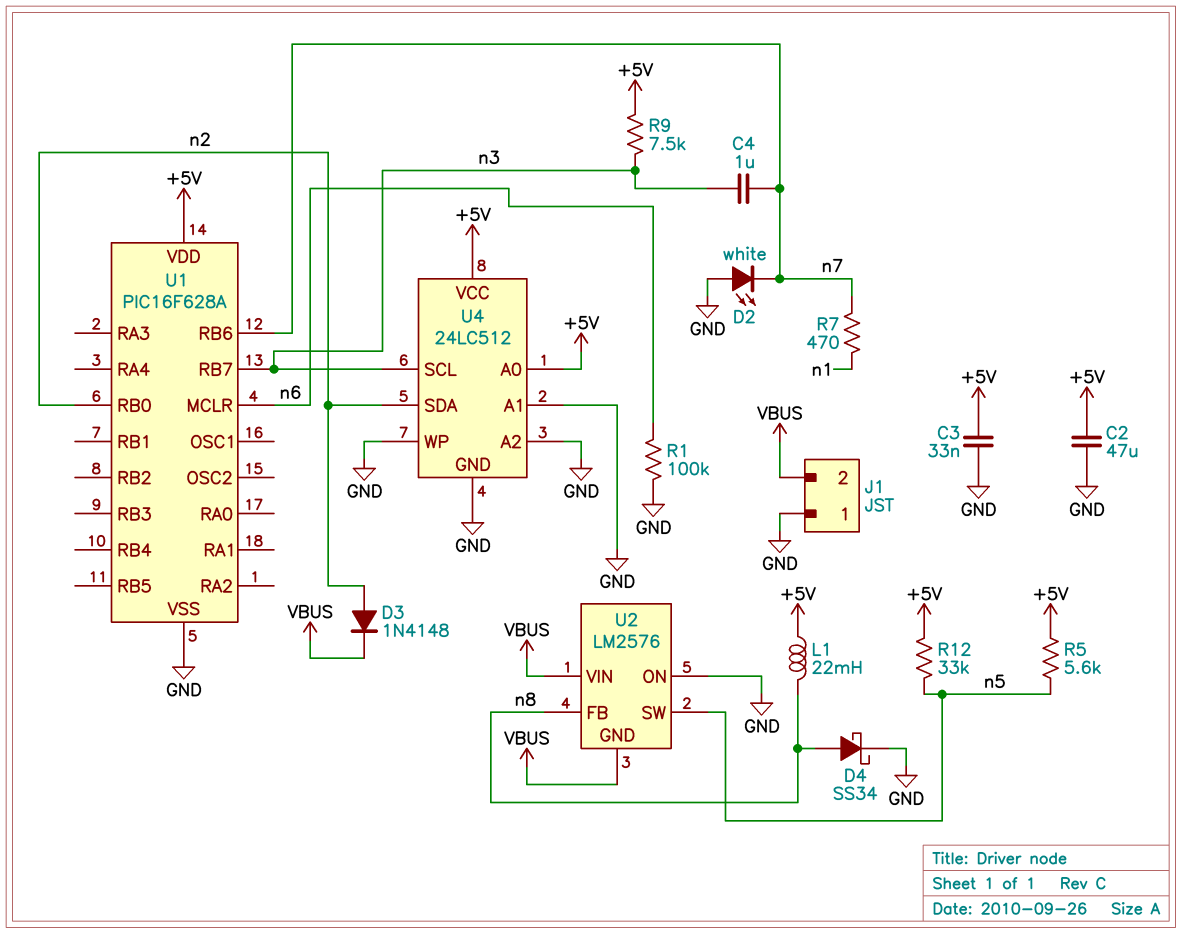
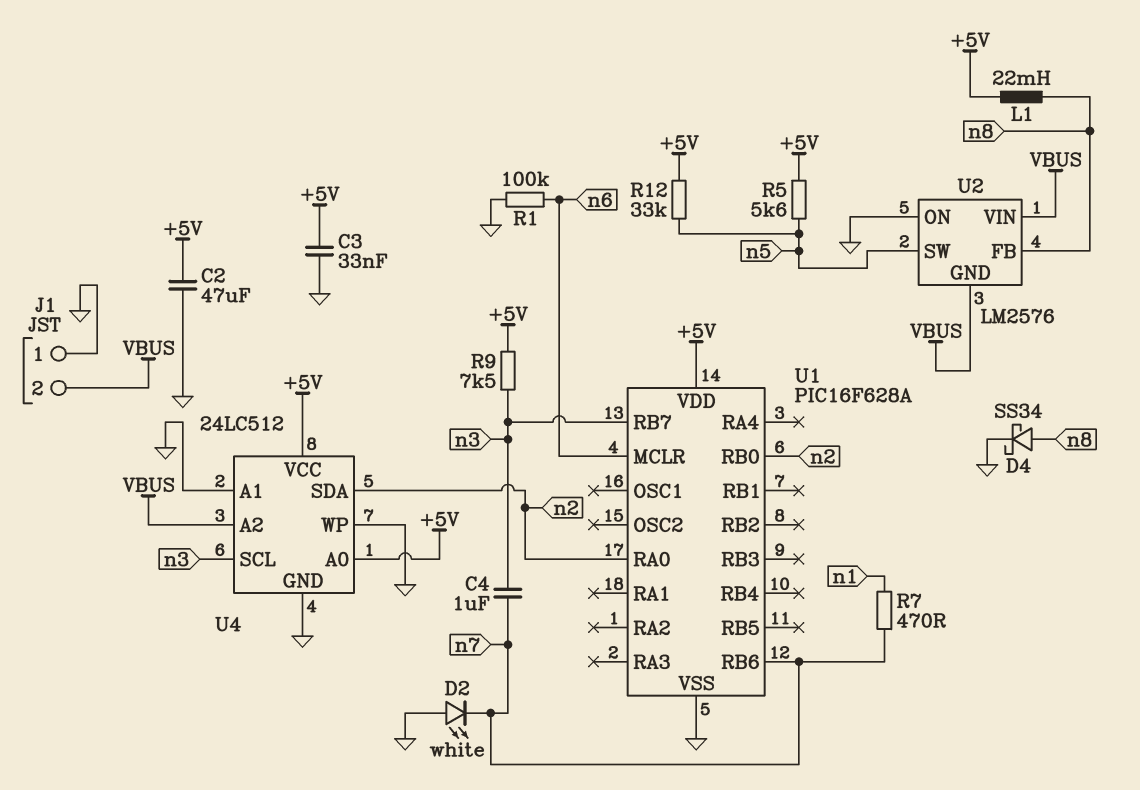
D3: diode 1N4148 (A n2, K VBUS) -> none
U1 pin RA0: none -> n2
U4 pin A2: GND -> VBUS

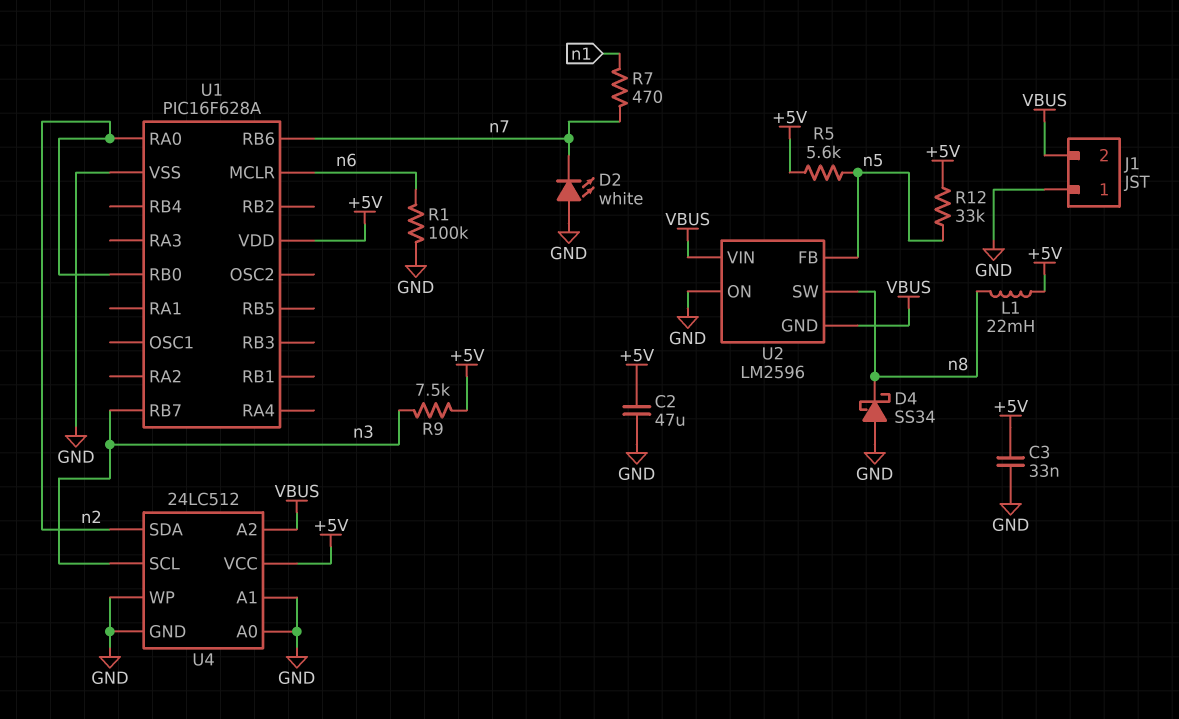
C4: 1uF (n3, n7) -> none
D4: schottky SS34 (A n8, K GND) -> schottky SS34 (A GND, K n8)
U2: LM2576 -> LM2596
U2 pin FB: n8 -> n5
U2 pin SW: n5 -> n8
U4 pin A0: +5V -> GND

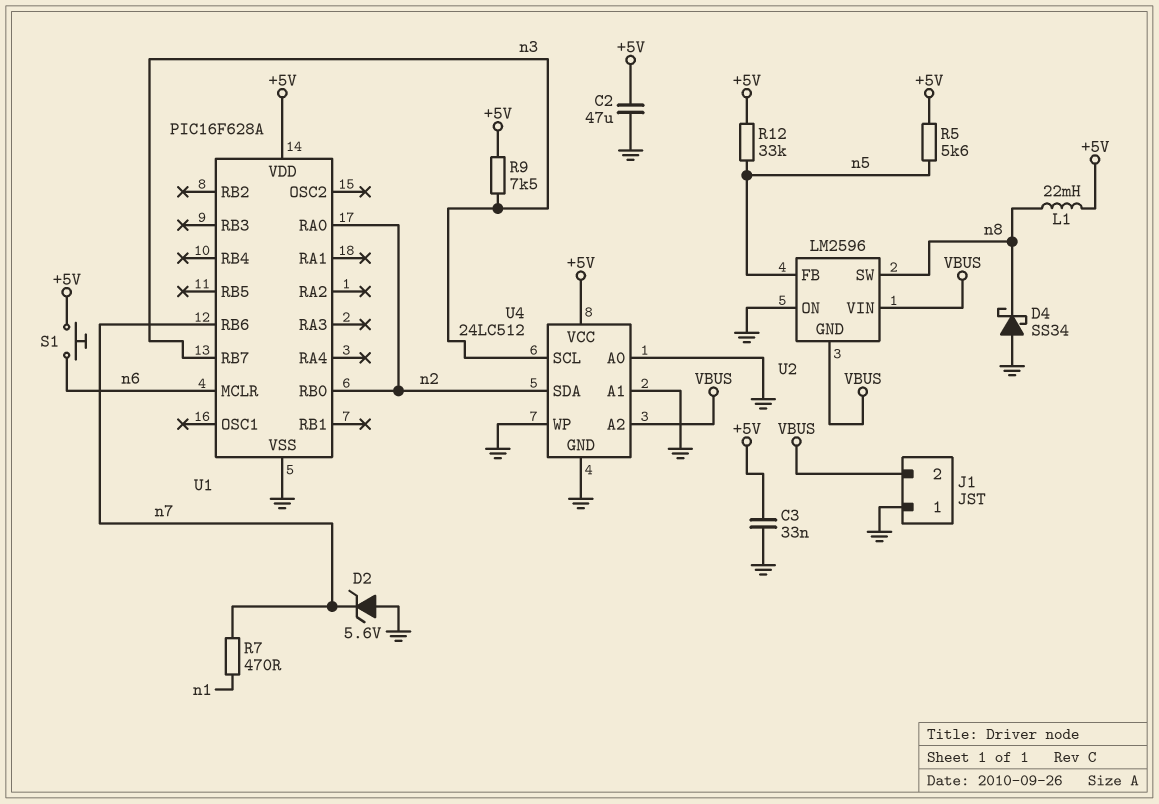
D2: LED white (A GND, K n7) -> zener 5.6V (A GND, K n7)
R1: 100k (GND, n6) -> none
S1: none -> button (+5V, n6)

